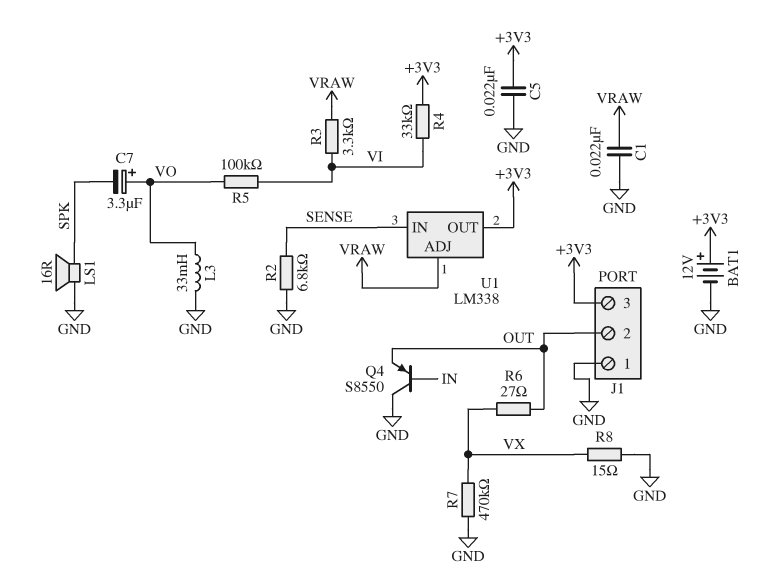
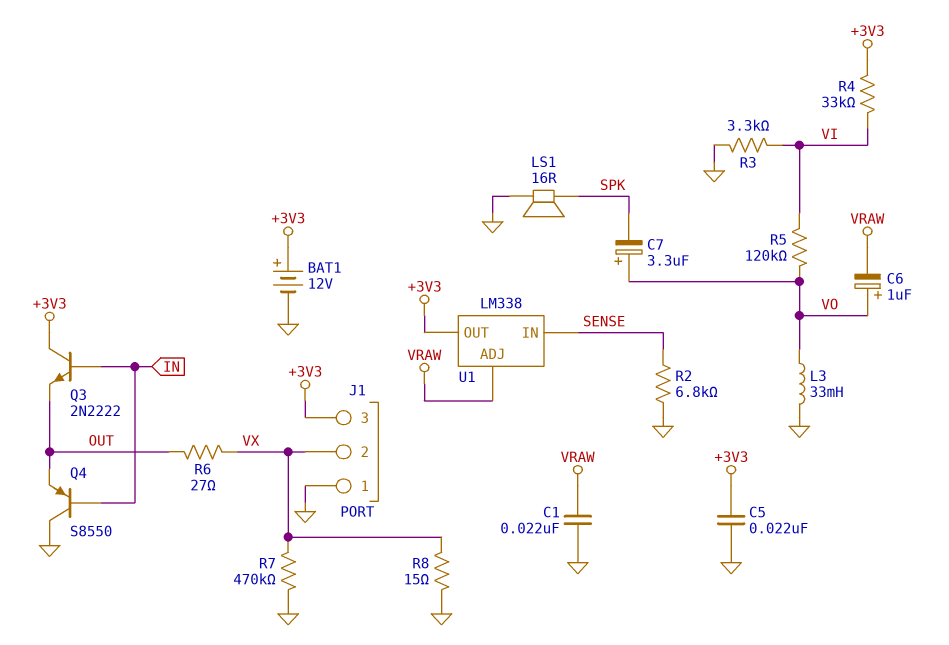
C6: none -> 1uF (plus VO, minus VRAW)
J1 pin 2: OUT -> VX
Q3: none -> NPN 2N2222 (B IN, C +3V3, E OUT)
R3: 3.3k (VI, VRAW) -> 3.3k (GND, VI)
R5: 100k (VI, VO) -> 120k (VI, VO)

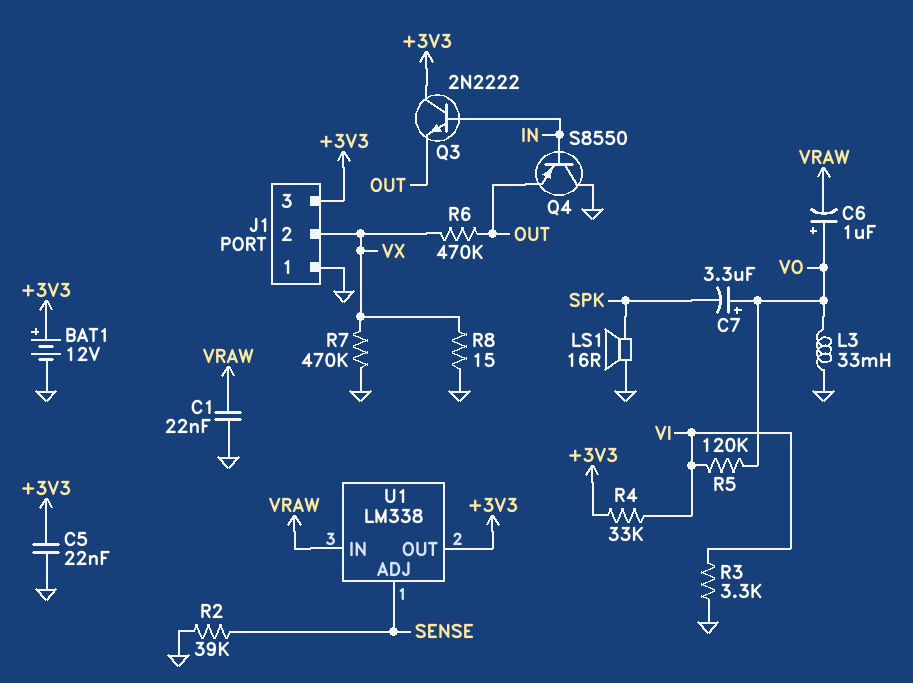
R2: 6.8k (GND, SENSE) -> 39k (GND, SENSE)
R6: 27 (OUT, VX) -> 470k (OUT, VX)
U1 pin ADJ: VRAW -> SENSE
U1 pin IN: SENSE -> VRAW

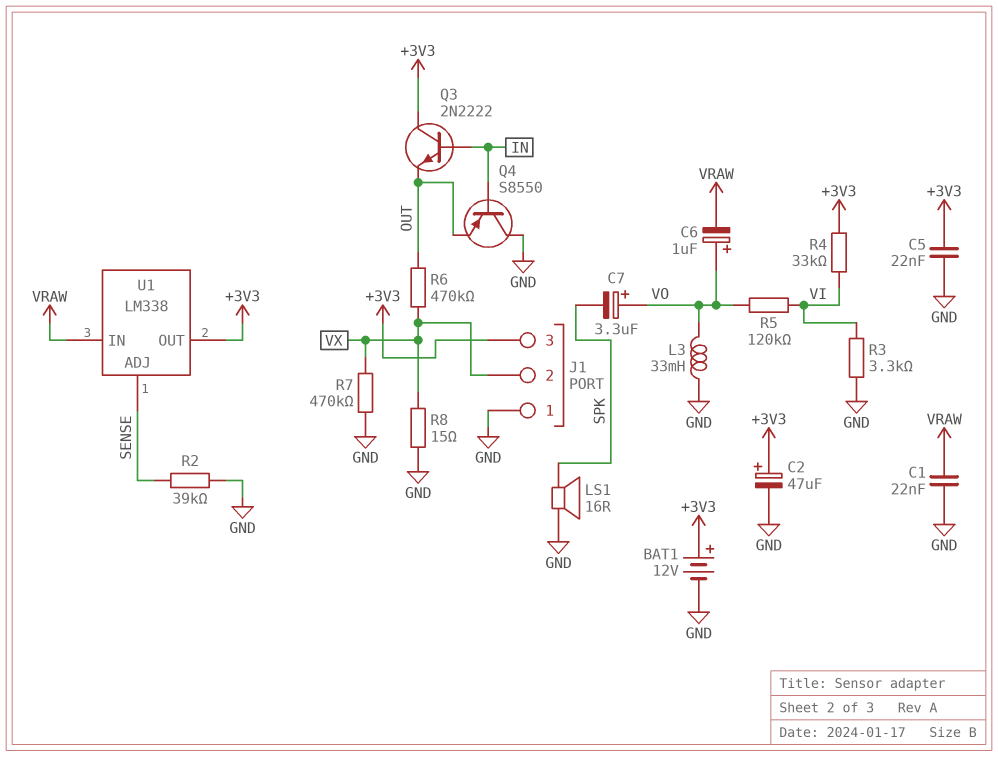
C2: none -> 47uF (plus +3V3, minus GND)

